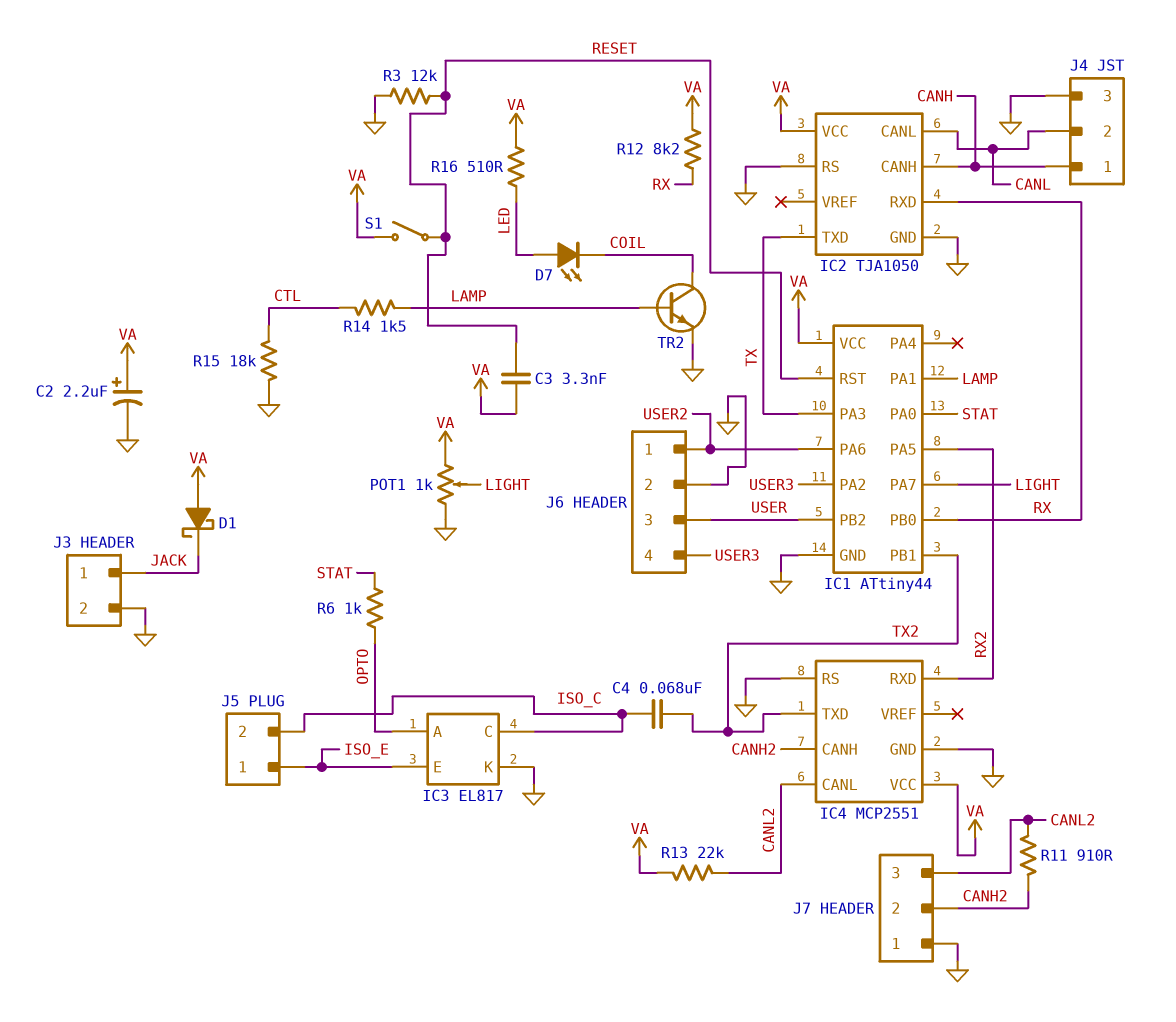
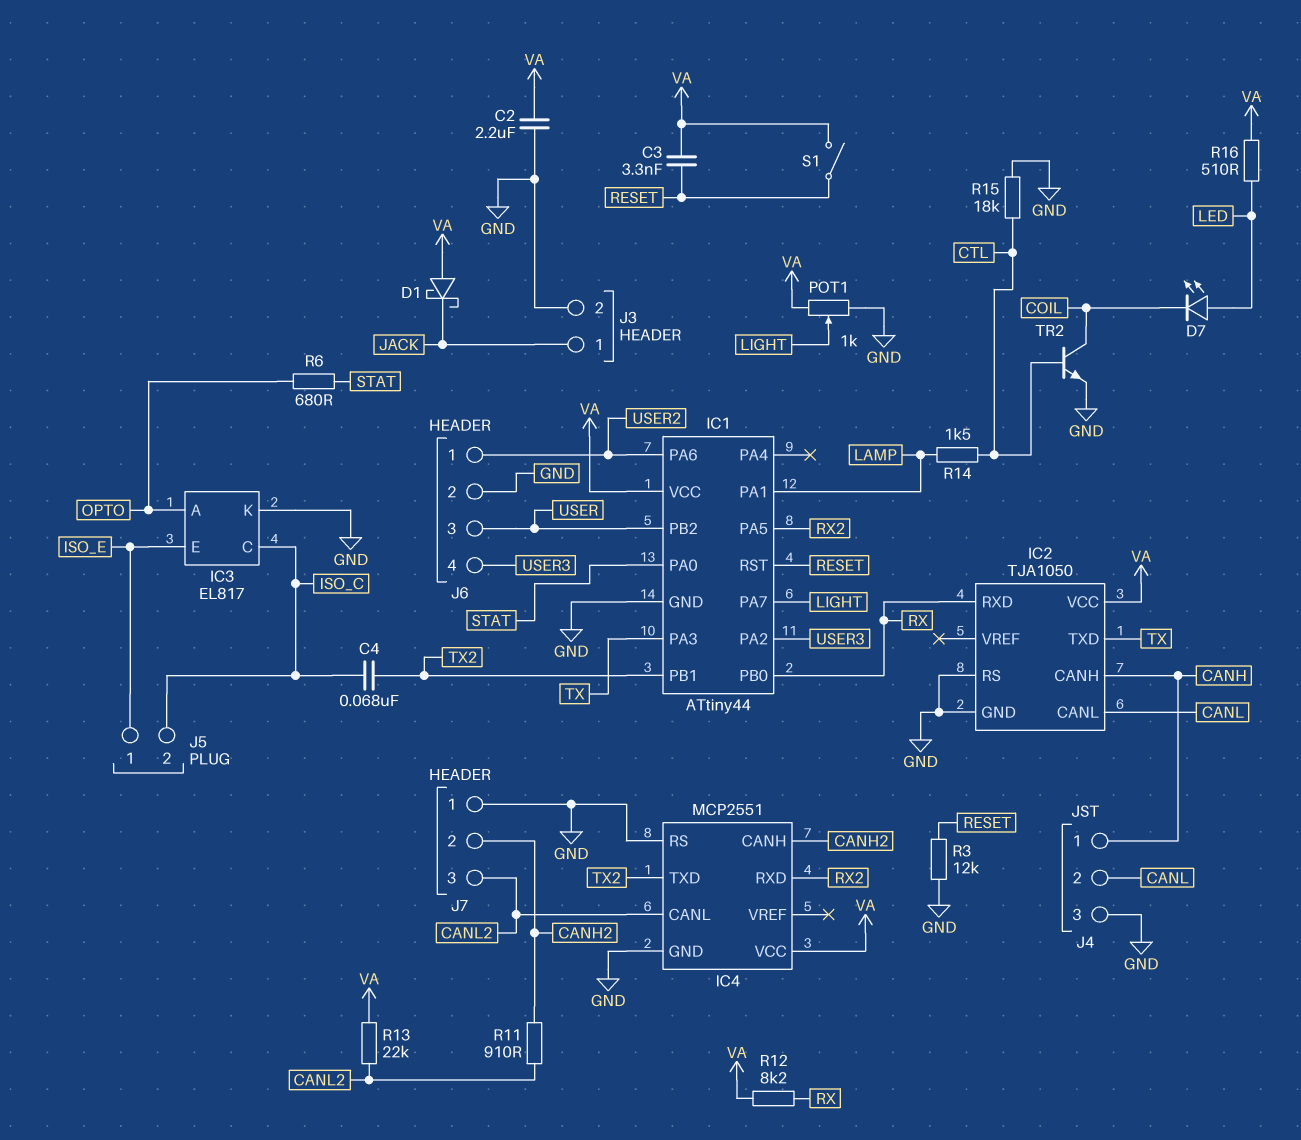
C2: 2.2uF (plus VA, minus GND) -> 2.2uF (GND, VA)
R6: 1k (OPTO, STAT) -> 680 (OPTO, STAT)
TR2: NPN (B LAMP, C COIL, E GND) -> NPN (B CTL, C COIL, E GND)

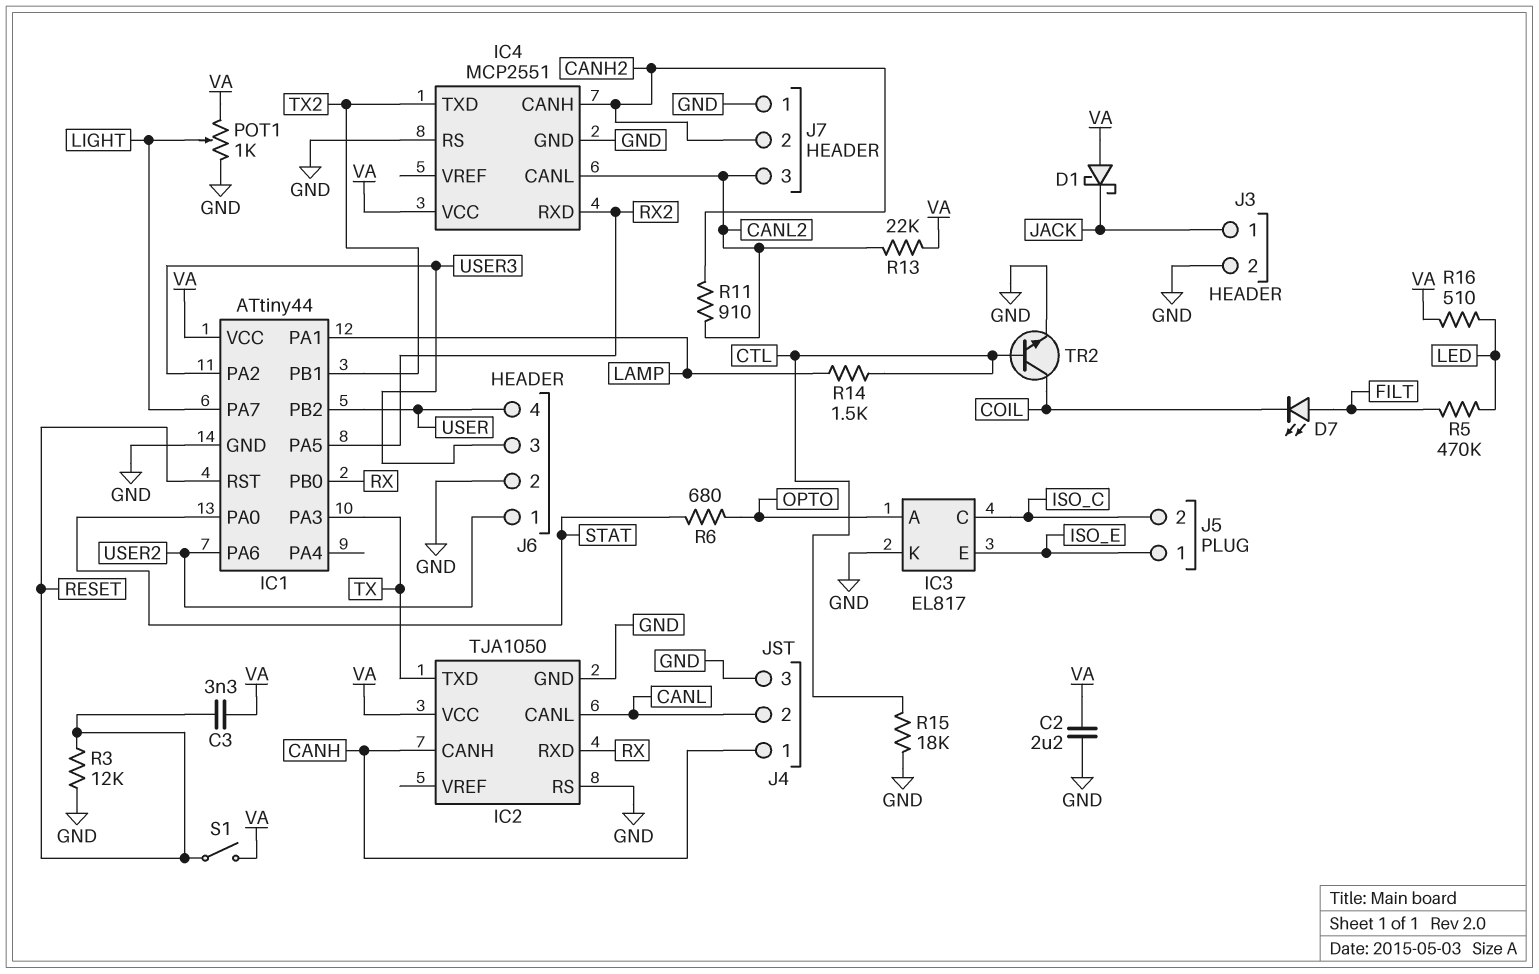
C4: 68nF (ISO_C, TX2) -> none
D7: LED (A LED, K COIL) -> LED (A FILT, K COIL)
J6 pin 3: USER -> USER3
J6 pin 4: USER3 -> USER
R5: none -> 470k (FILT, LED)
R12: 8.2k (RX, VA) -> none

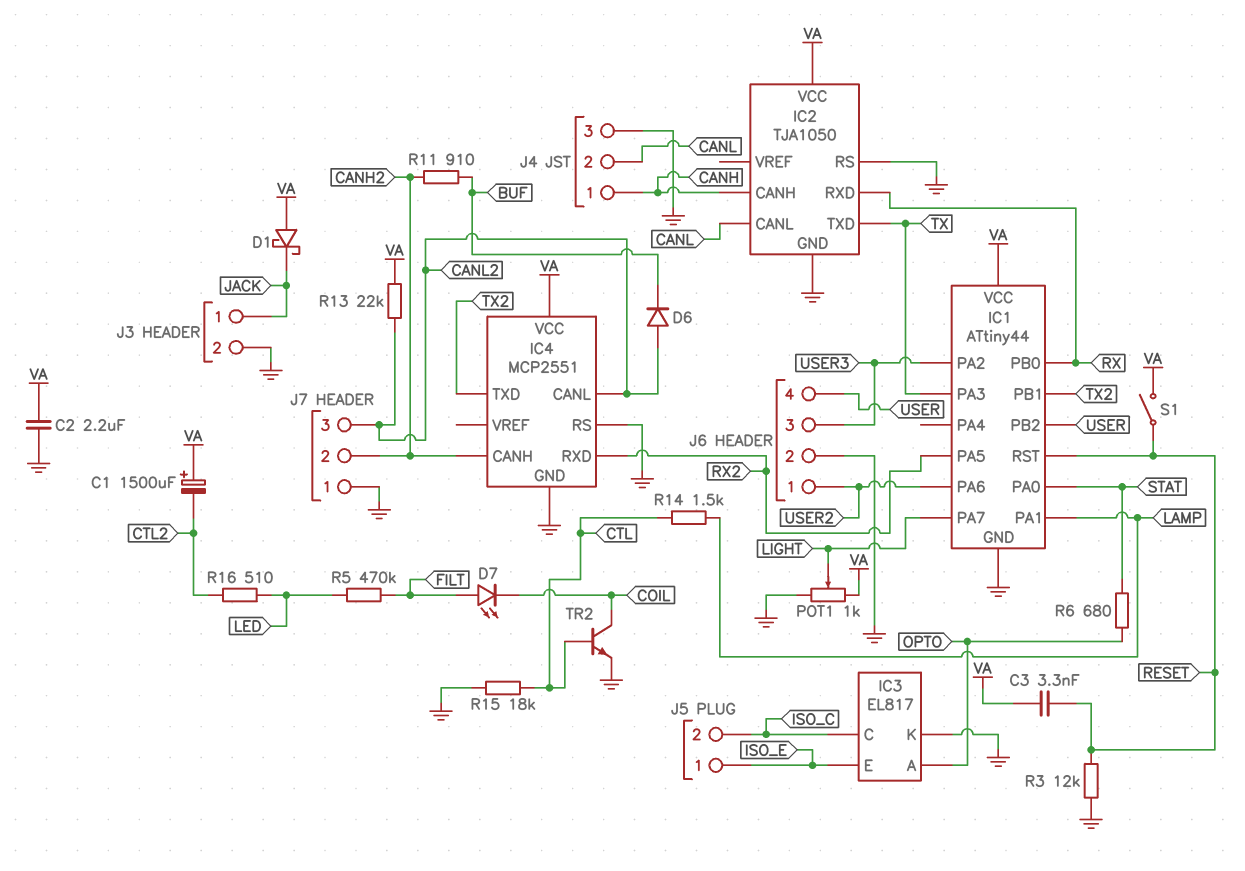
C1: none -> 1500uF (plus VA, minus CTL2)
D6: none -> diode (A CANL2, K BUF)
R11: 910 (CANH2, CANL2) -> 910 (BUF, CANH2)
R16: 510 (LED, VA) -> 510 (CTL2, LED)

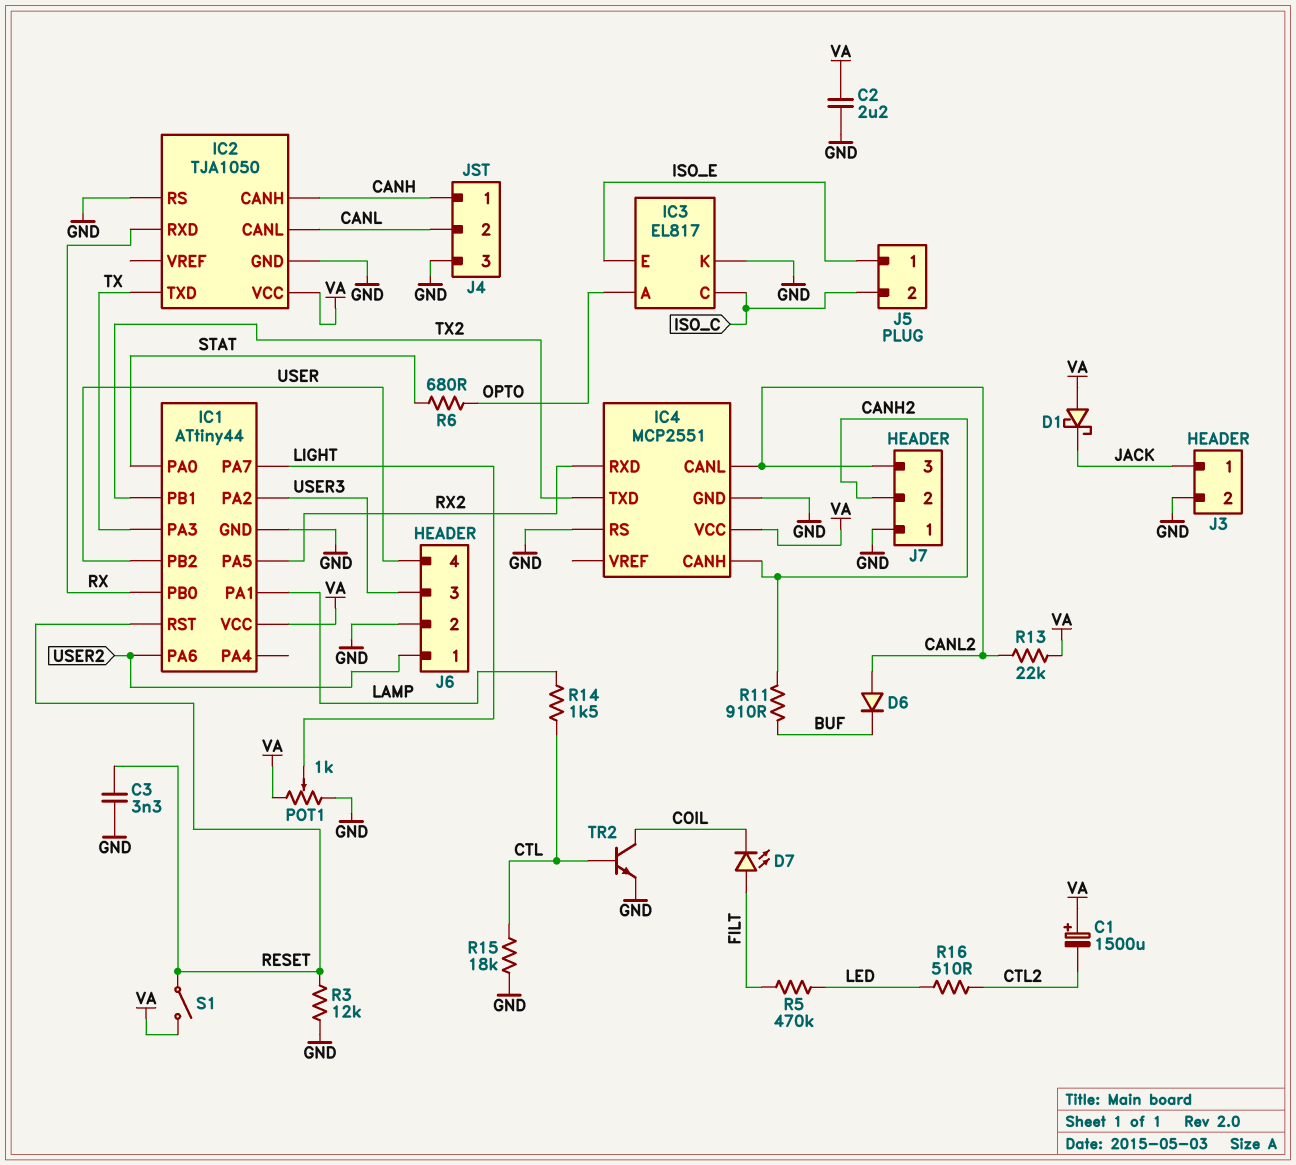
C3: 3.3nF (RESET, VA) -> 3.3nF (GND, RESET)

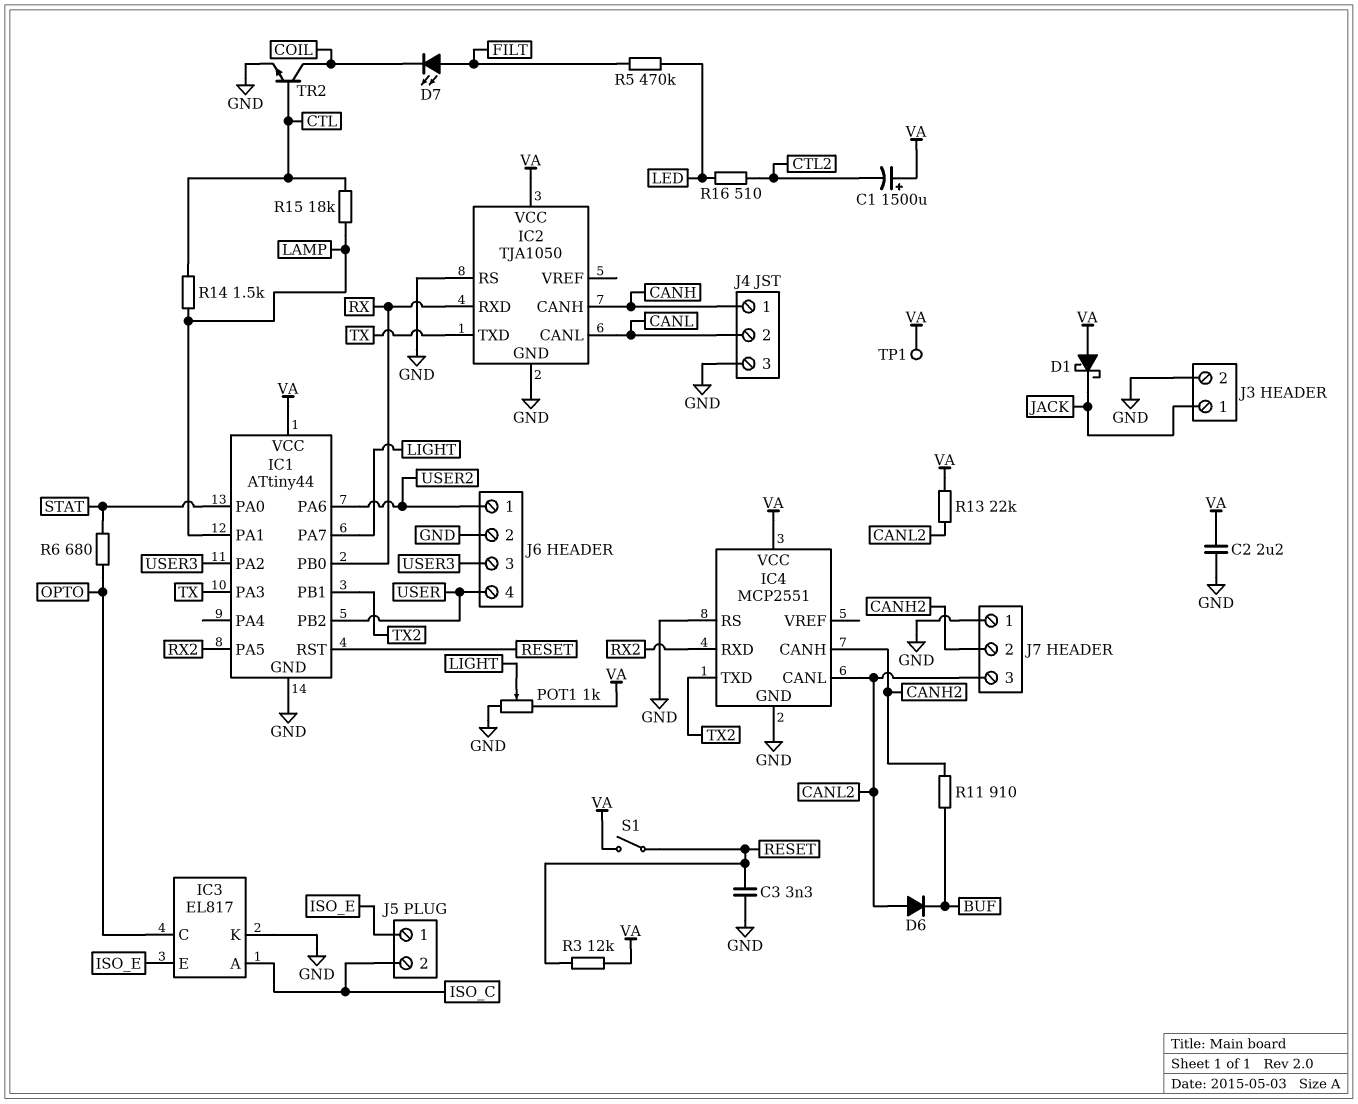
IC3 pin A: OPTO -> ISO_C
IC3 pin C: ISO_C -> OPTO
R3: 12k (GND, RESET) -> 12k (RESET, VA)
R15: 18k (CTL, GND) -> 18k (CTL, LAMP)
TP1: none -> test point (VA)

